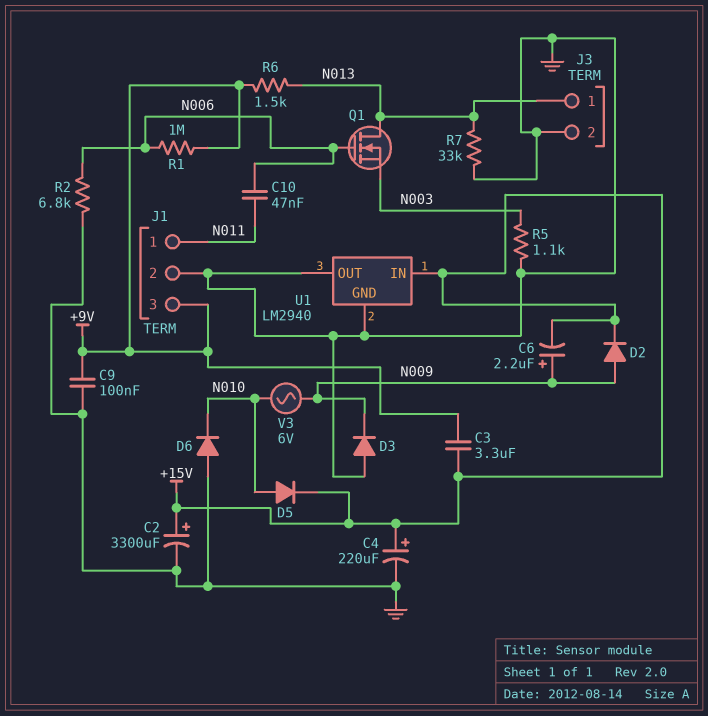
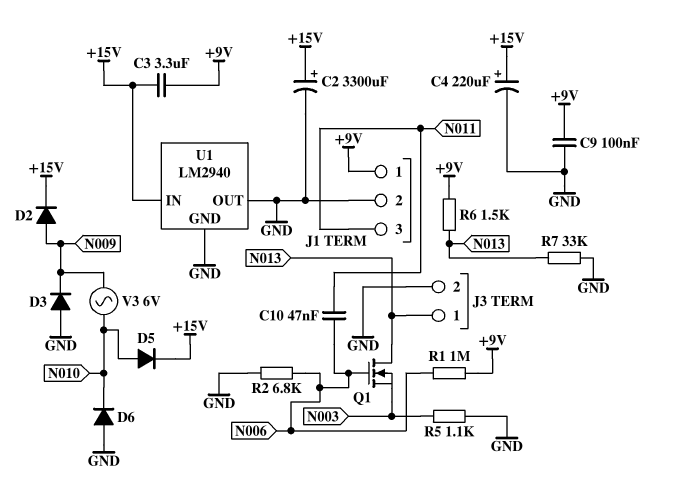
C6: 2.2uF (plus N009, minus +15V) -> none
J1 pin 1: N011 -> +9V
J1 pin 3: +9V -> N011

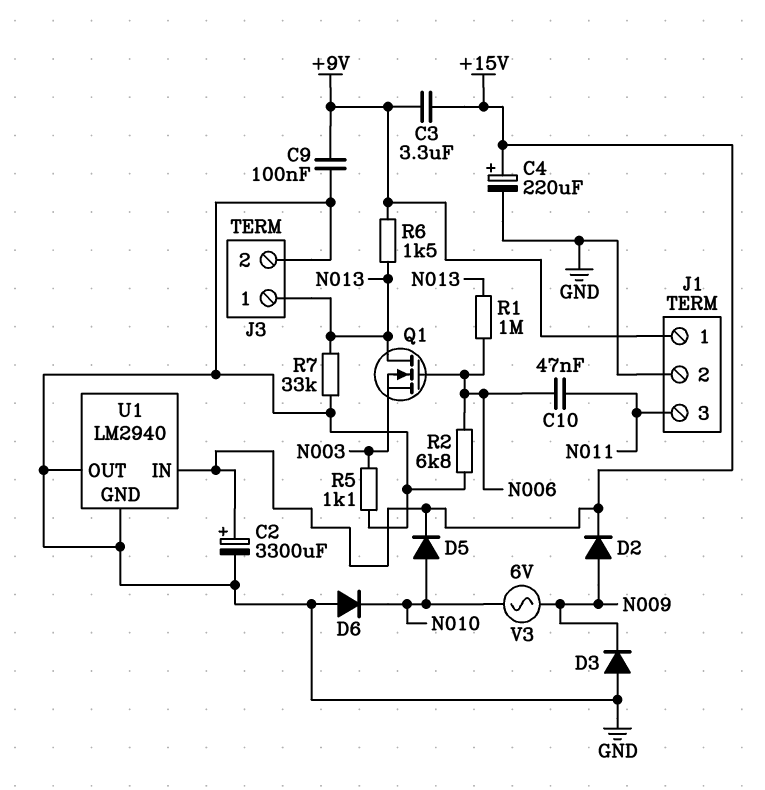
R1: 1M (+9V, N006) -> 1M (N006, N013)

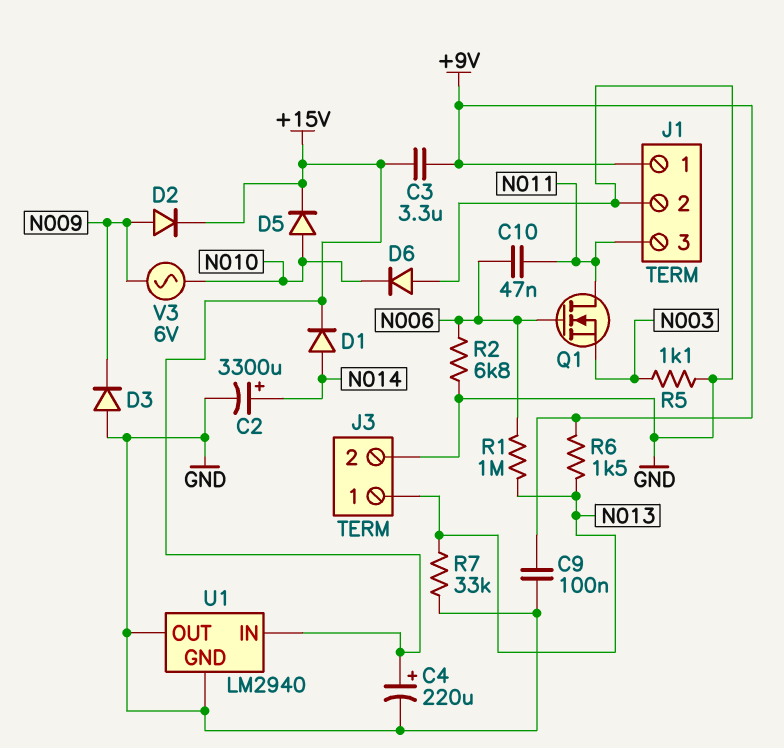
C2: 3300uF (plus +15V, minus GND) -> 3300uF (plus N014, minus GND)
D1: none -> diode (A N014, K +15V)
Q1: NMOS (G N006, D N013, S N003) -> NMOS (G N006, D N011, S N003)

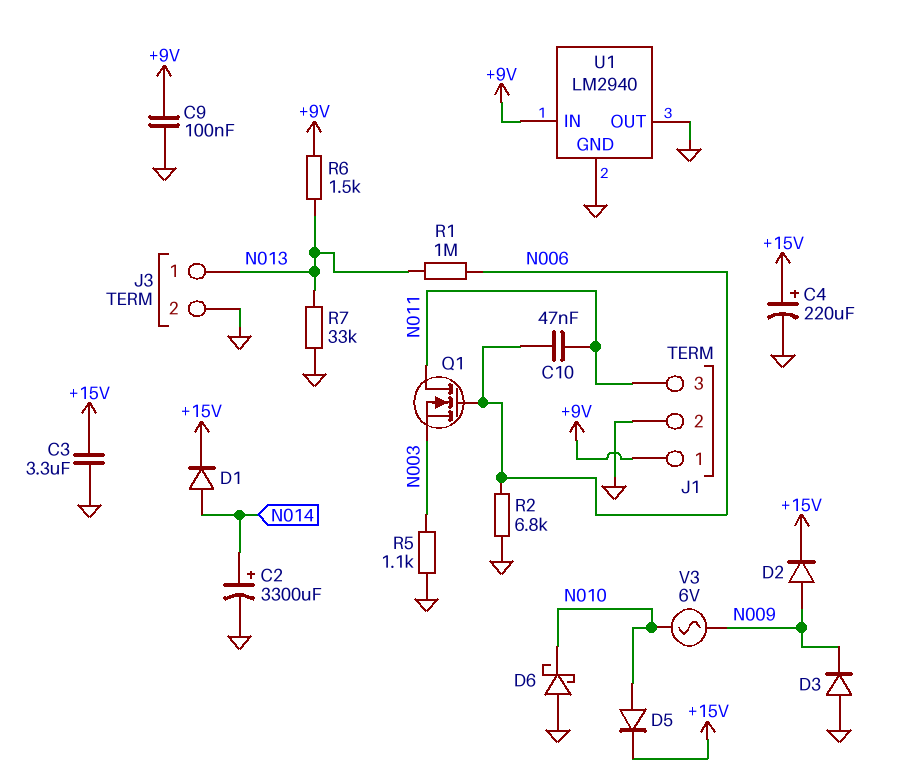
C3: 3.3uF (+9V, +15V) -> 3.3uF (+15V, GND)
D6: diode (A GND, K N010) -> schottky (A GND, K N010)
U1 pin IN: +15V -> +9V

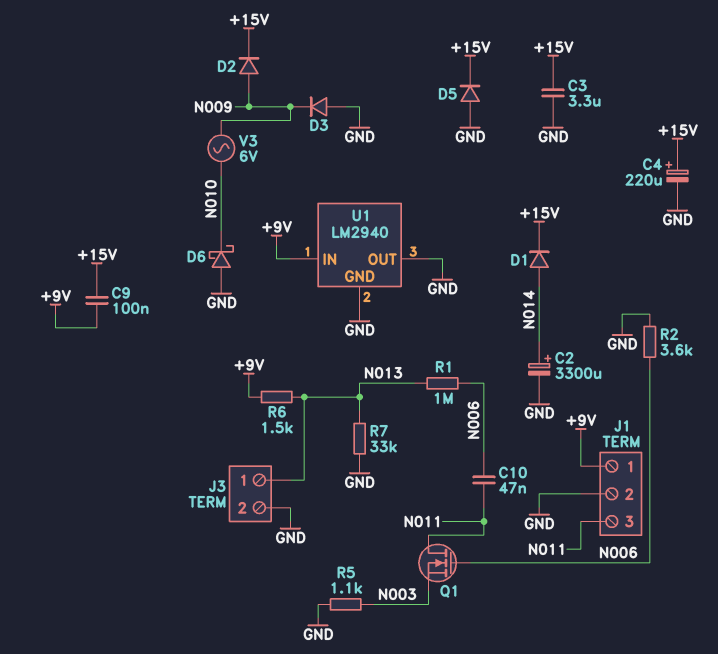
C9: 100nF (+9V, GND) -> 100nF (+9V, +15V)
D5: diode (A N010, K +15V) -> diode (A GND, K +15V)
R2: 6.8k (GND, N006) -> 3.6k (GND, N006)

